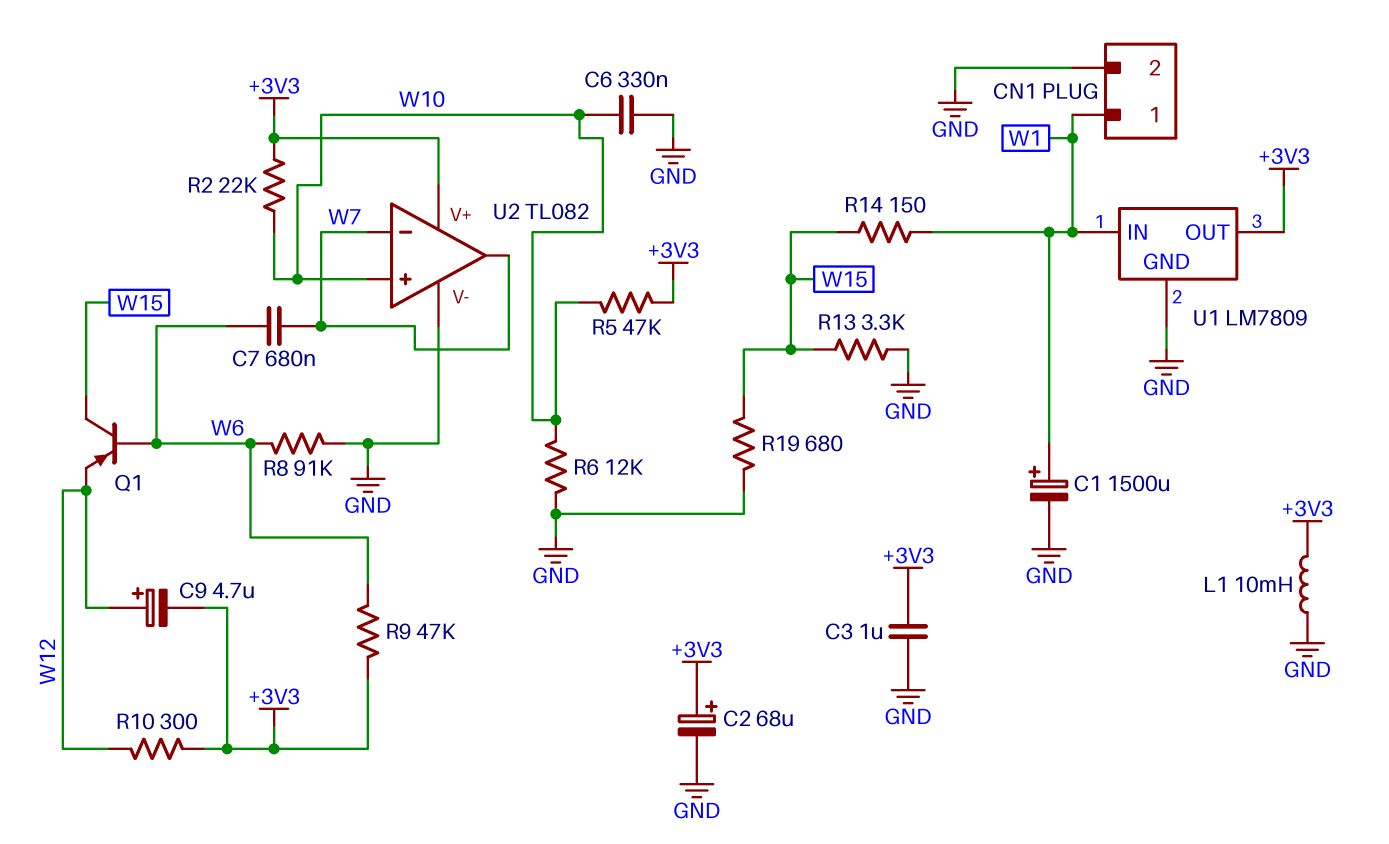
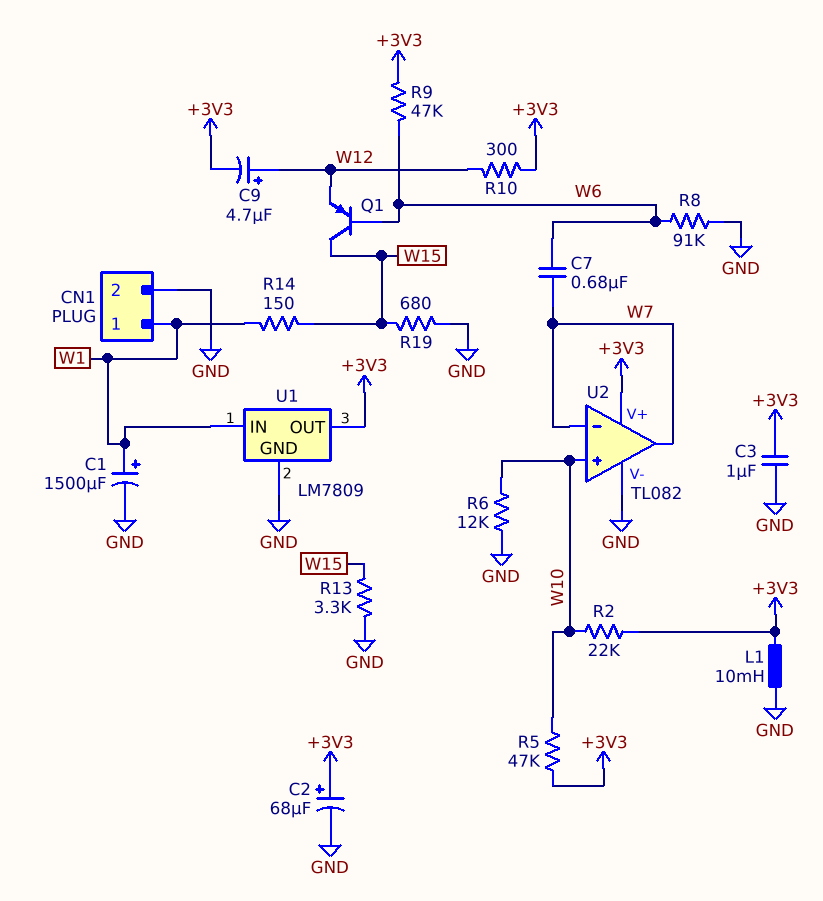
C6: 330nF (GND, W10) -> none

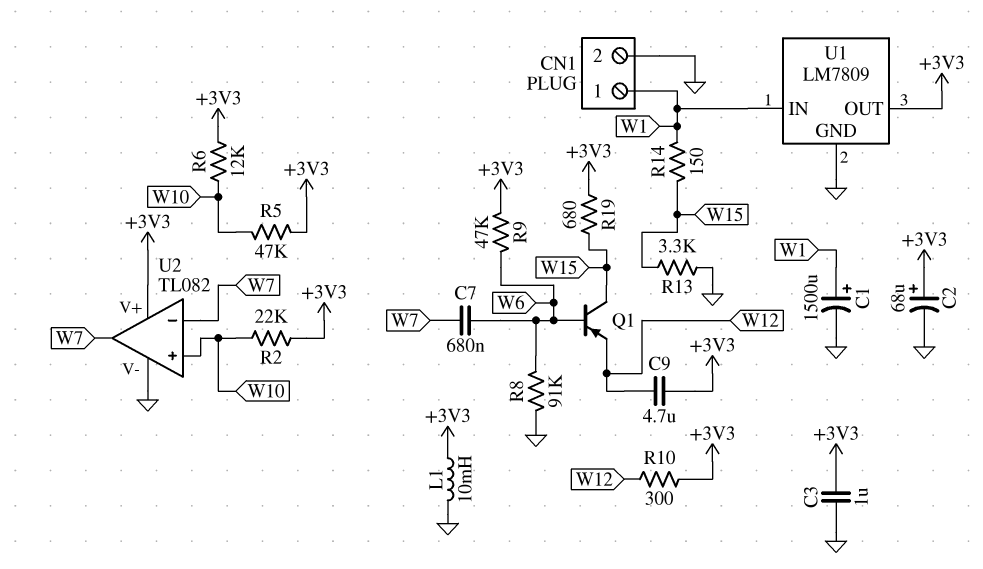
C9: 4.7uF (plus W12, minus +3V3) -> 4.7uF (+3V3, W12)
R6: 12k (GND, W10) -> 12k (+3V3, W10)
R19: 680 (GND, W15) -> 680 (+3V3, W15)

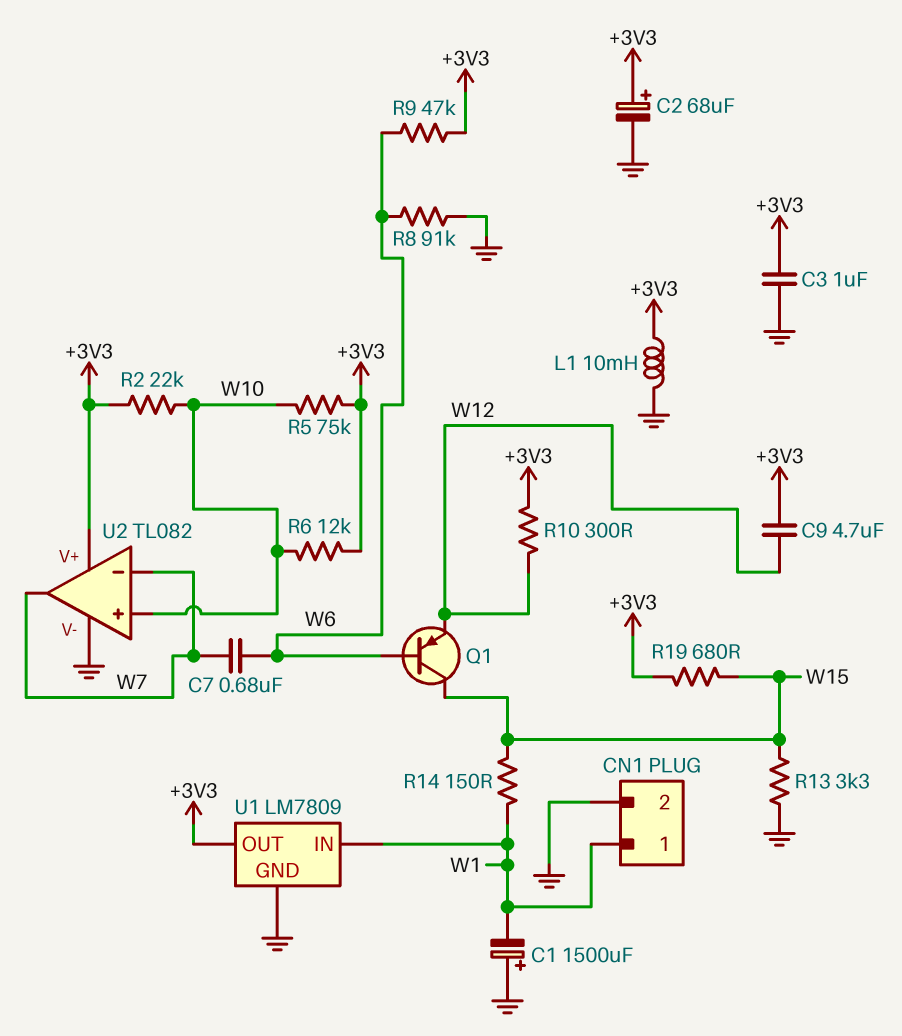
C1: 1500uF (plus W1, minus GND) -> 1500uF (plus GND, minus W1)
R5: 47k (+3V3, W10) -> 75k (+3V3, W10)

